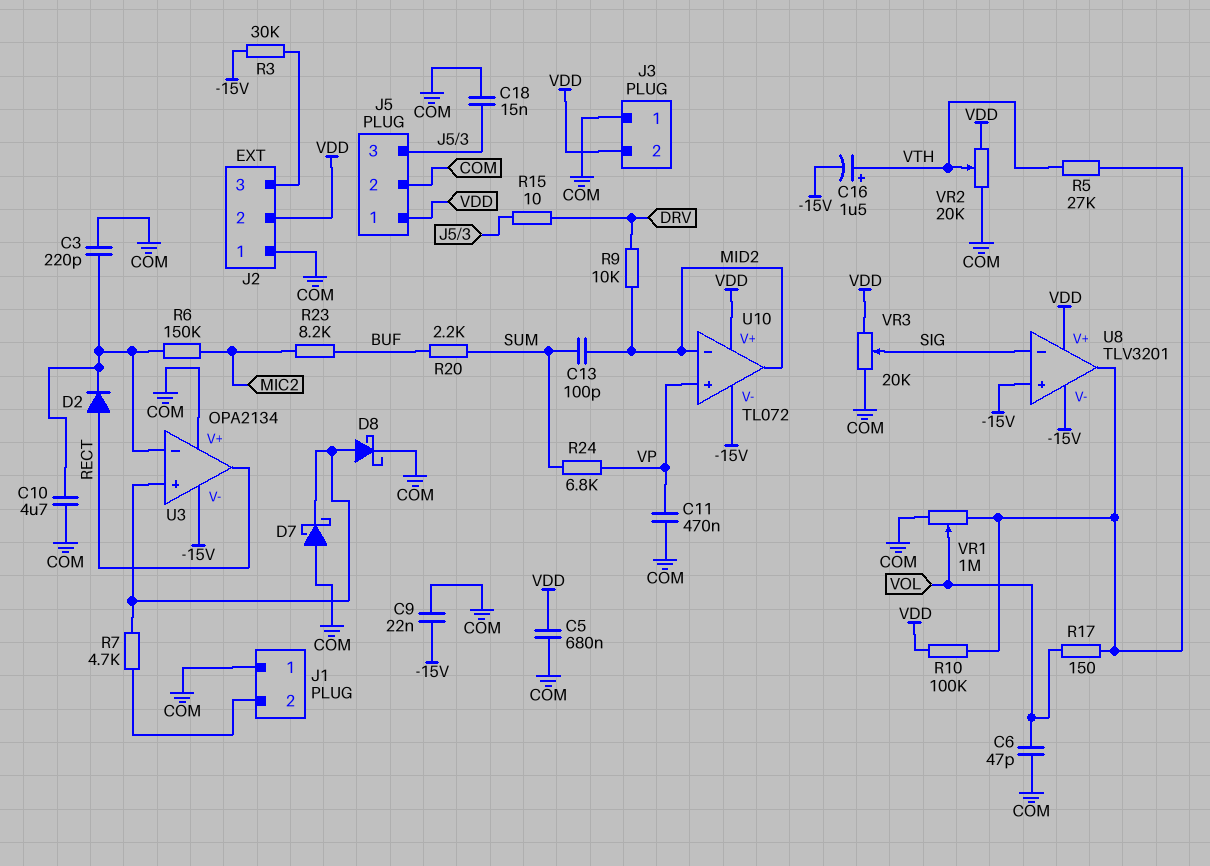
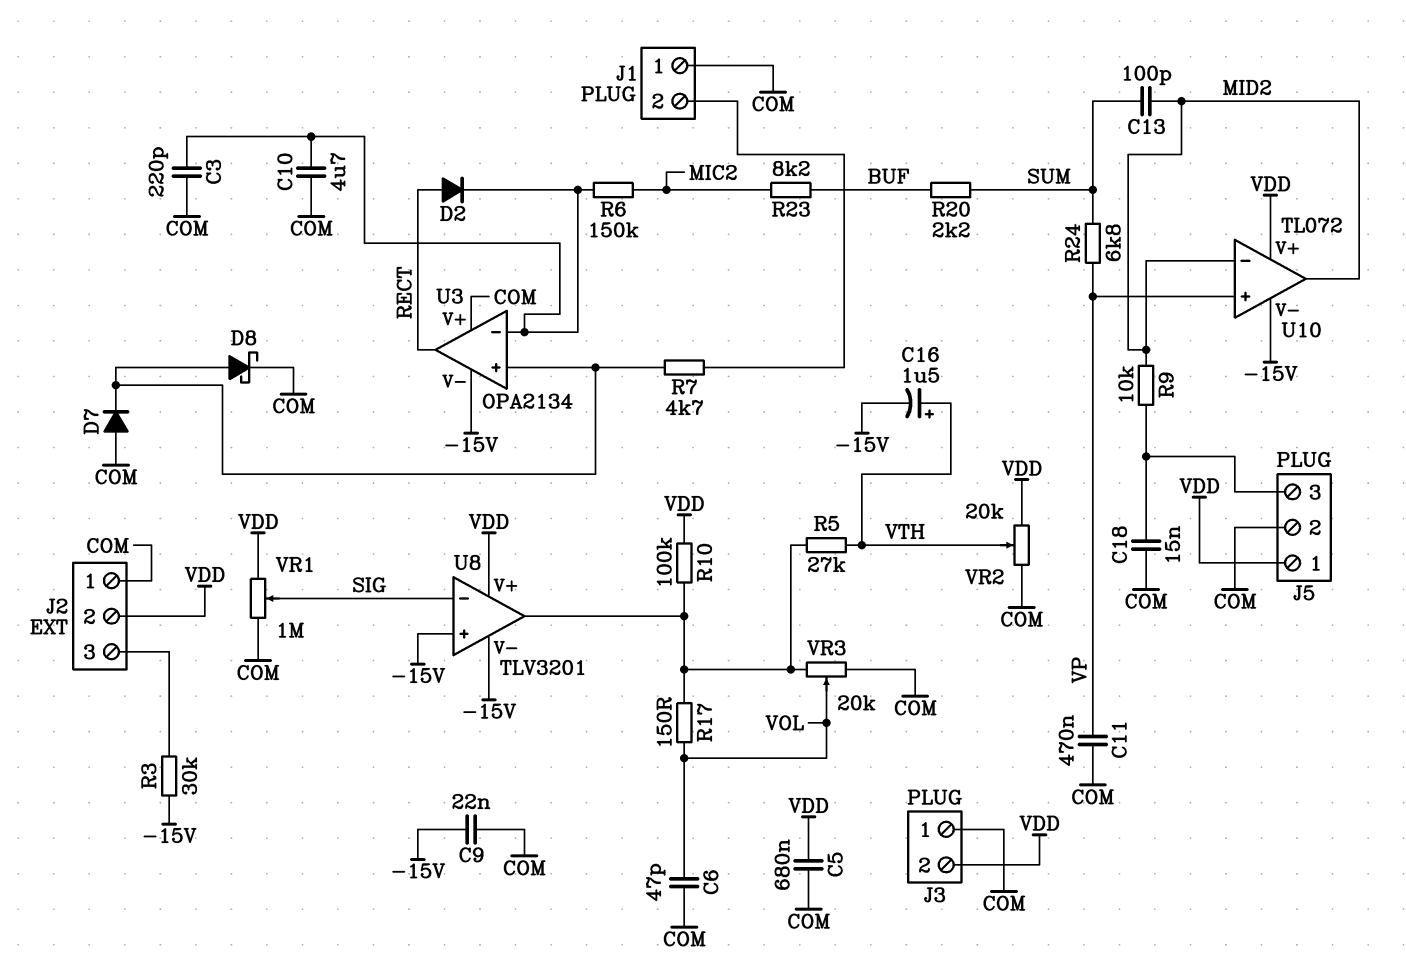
D7: schottky (A COM, K U3/in+) -> diode (A COM, K U3/in+)
R9: 10k (DRV, MID2) -> 10k (J5/3, MID2)
R15: 10 (DRV, J5/3) -> none
VR1: 1M (COM, U8/out, wiper VOL) -> 1M (COM, VDD, wiper SIG)
VR3: 20k (COM, VDD, wiper SIG) -> 20k (COM, U8/out, wiper VOL)

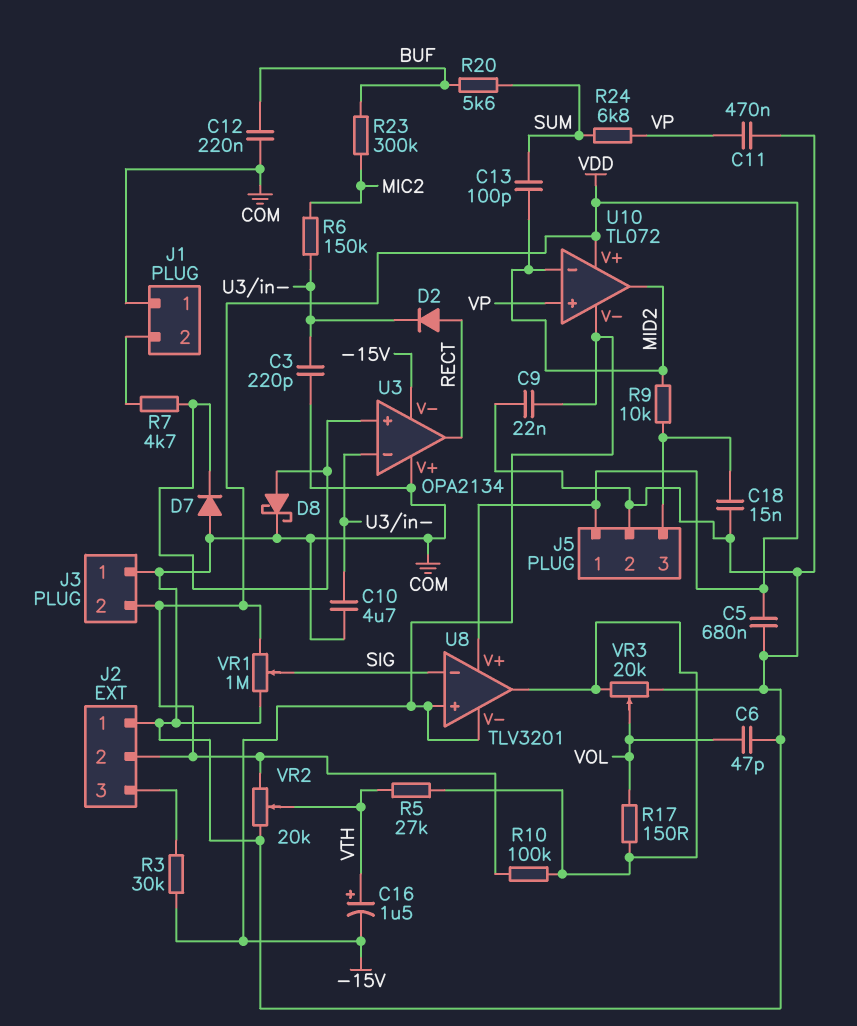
C12: none -> 220nF (BUF, COM)
R20: 2.2k (BUF, SUM) -> 5.6k (BUF, SUM)
R23: 8.2k (BUF, MIC2) -> 300k (BUF, MIC2)

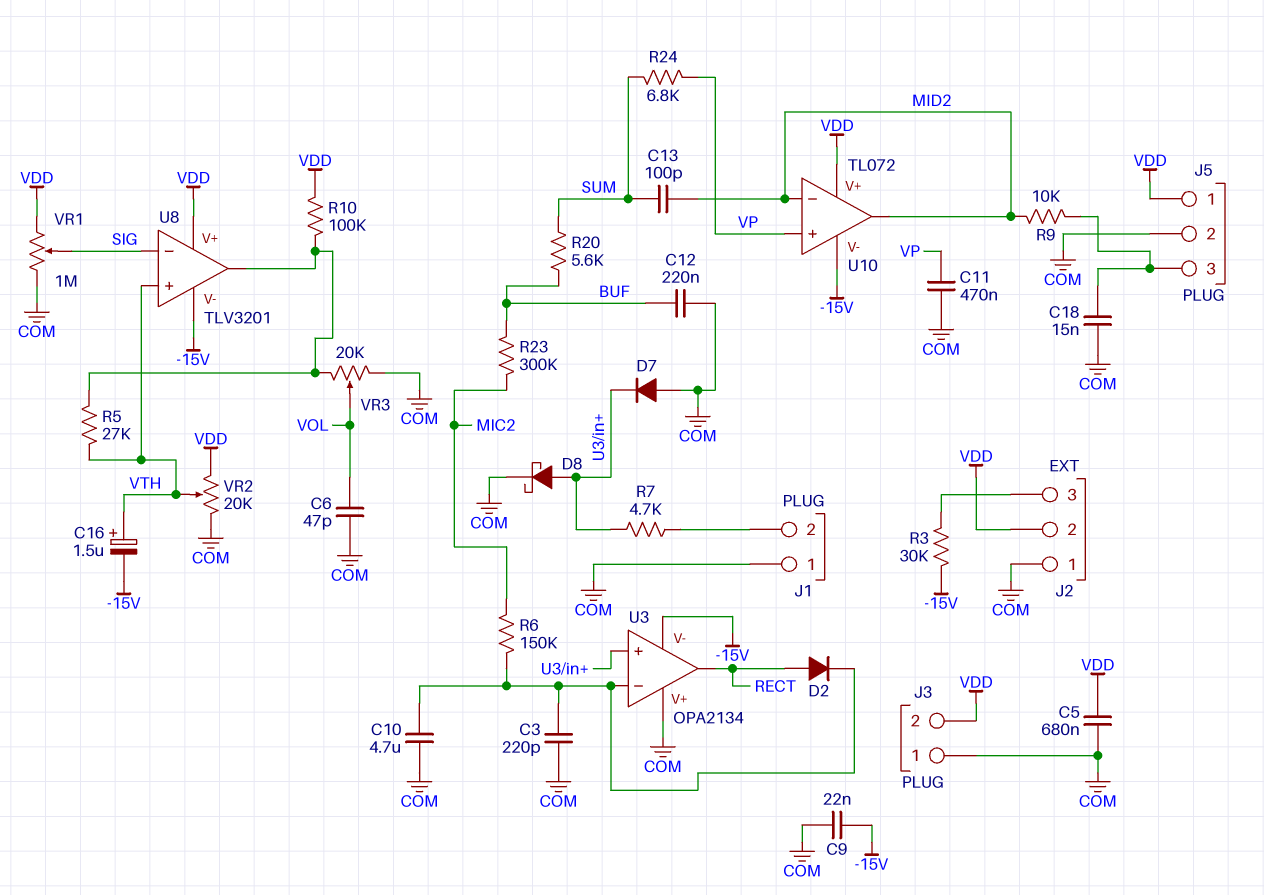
R17: 150 (U8/out, VOL) -> none
U8 pin in+: -15V -> VTH

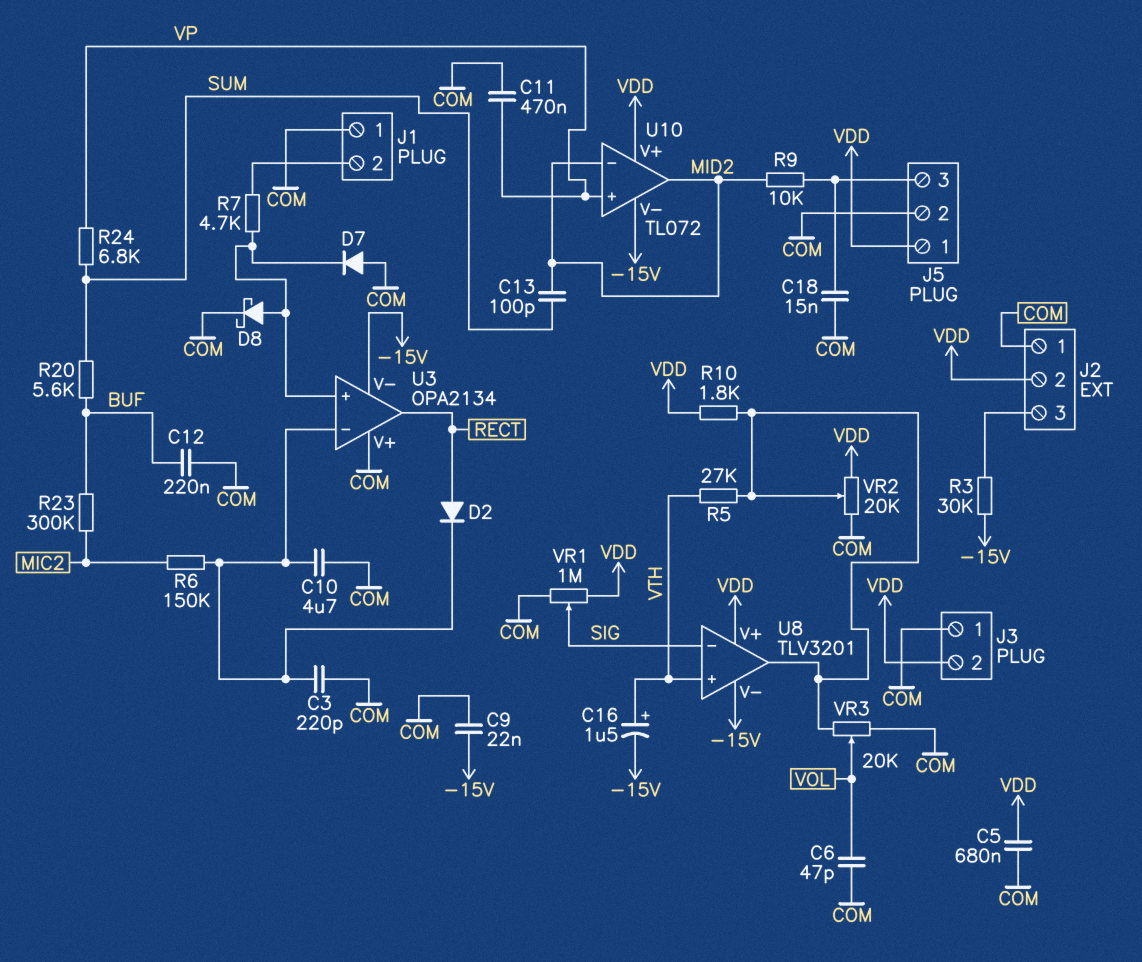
R10: 100k (U8/out, VDD) -> 1.8k (U8/out, VDD)
VR2: 20k (COM, VDD, wiper VTH) -> 20k (COM, VDD, wiper U8/out)

